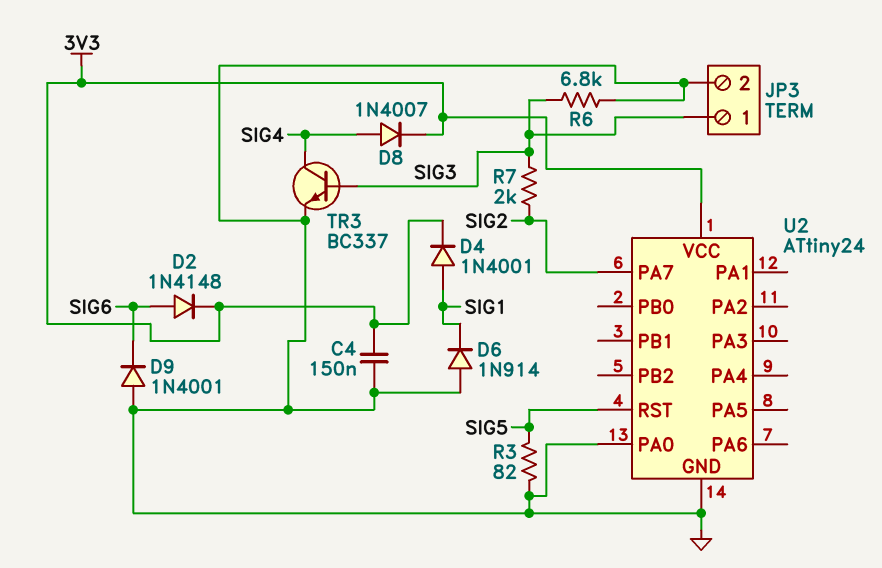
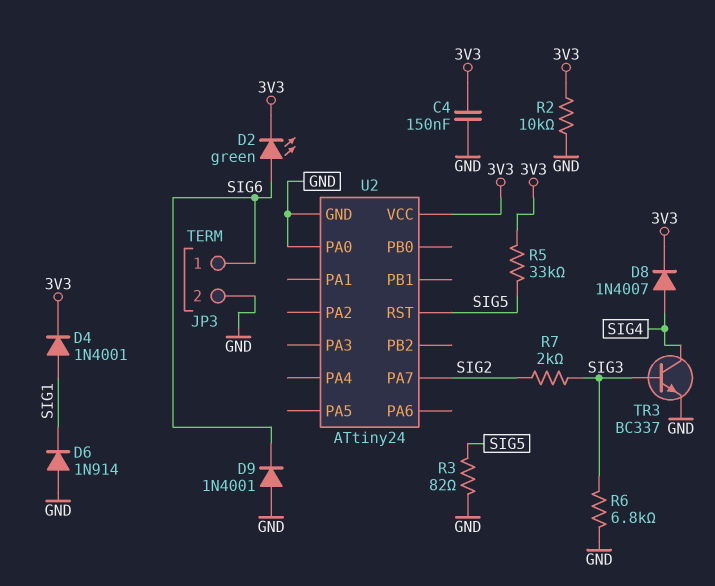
D2: diode 1N4148 (A SIG6, K 3V3) -> LED green (A SIG6, K 3V3)
JP3 pin 1: SIG3 -> SIG6
R2: none -> 10k (3V3, GND)
R5: none -> 33k (3V3, SIG5)

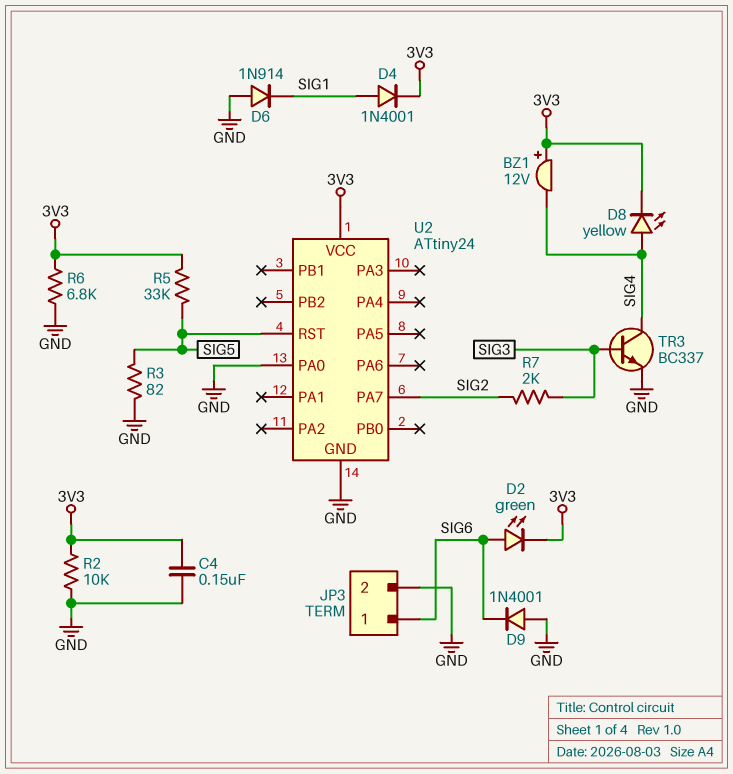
BZ1: none -> buzzer 12V (plus 3V3, minus SIG4)
D8: diode 1N4007 (A SIG4, K 3V3) -> LED yellow (A SIG4, K 3V3)
R6: 6.8k (GND, SIG3) -> 6.8k (3V3, GND)

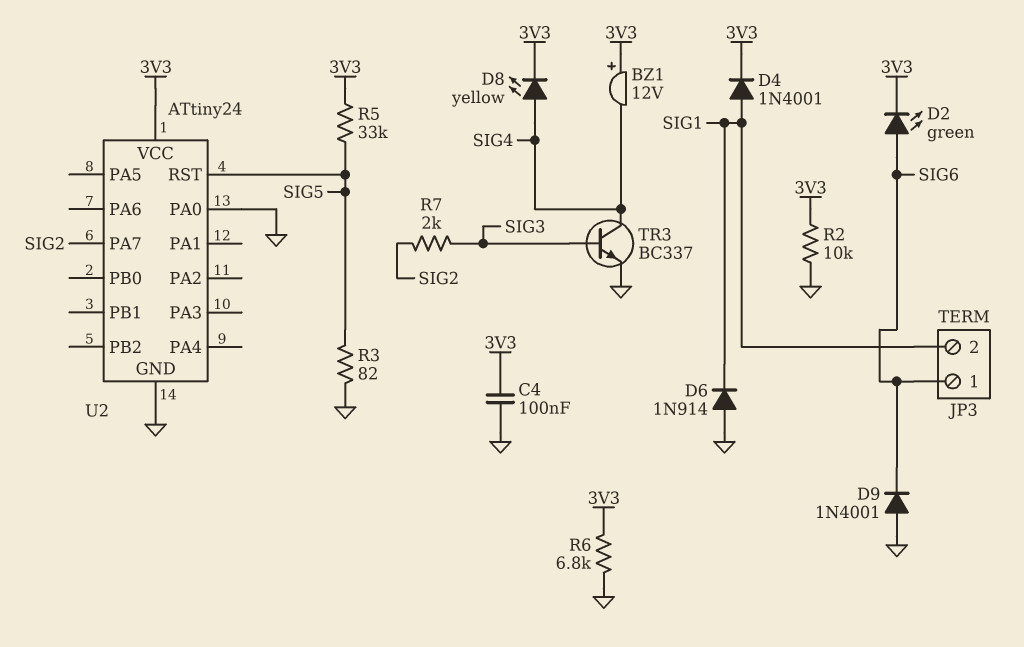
C4: 150nF (3V3, GND) -> 100nF (3V3, GND)
JP3 pin 2: GND -> SIG1

